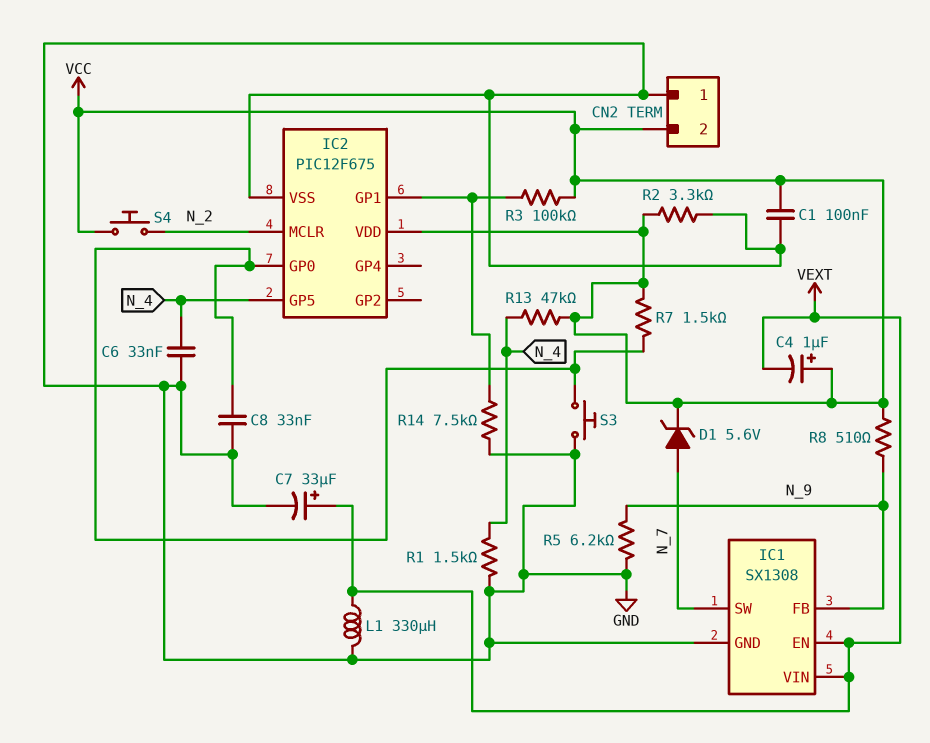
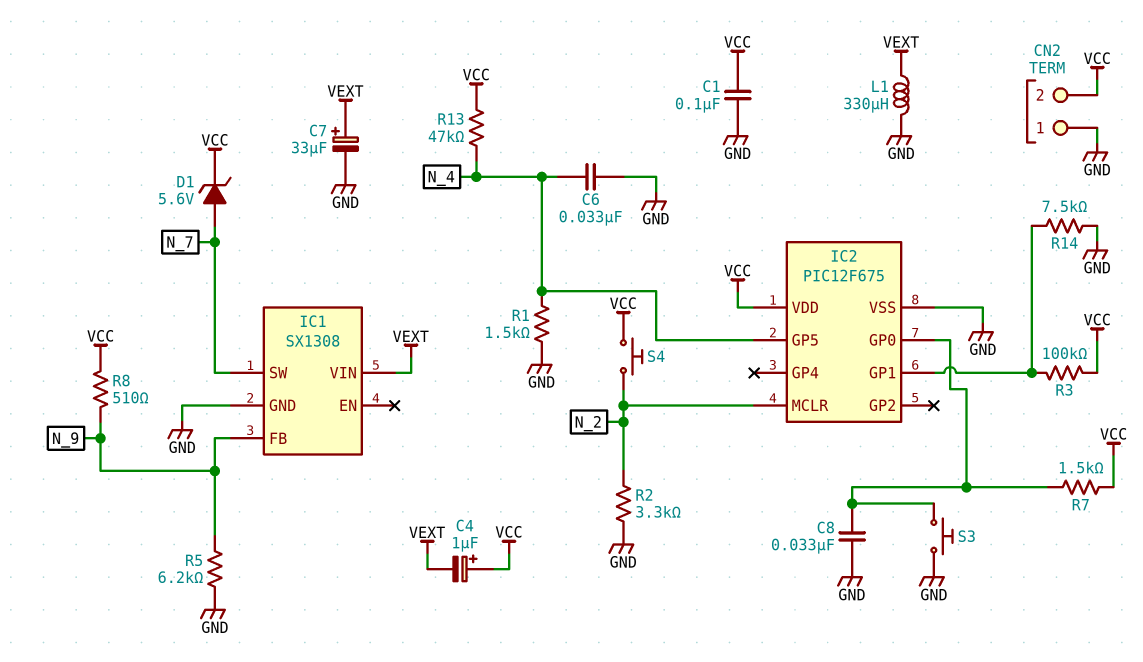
IC1 pin EN: VEXT -> none
R2: 3.3k (GND, VCC) -> 3.3k (GND, N_2)

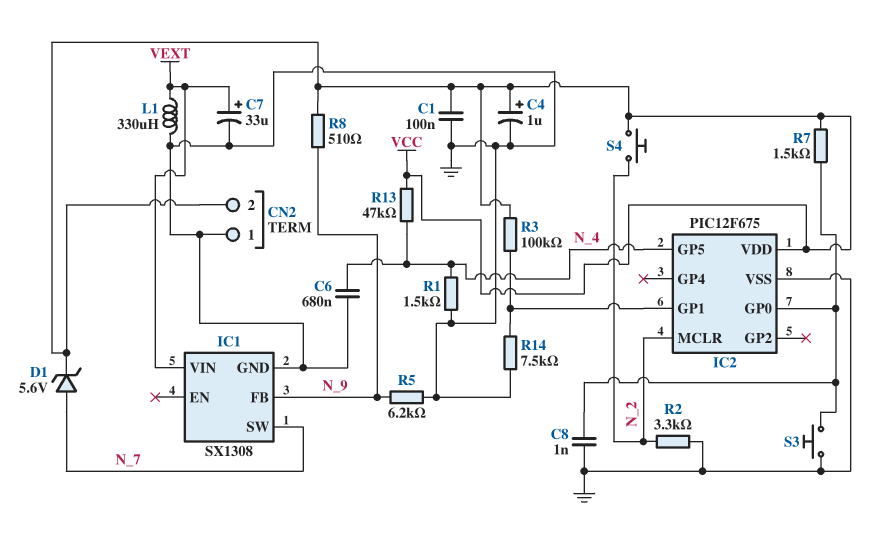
C4: 1uF (plus VCC, minus VEXT) -> 1uF (plus VCC, minus GND)
C6: 33nF (GND, N_4) -> 680nF (GND, N_4)
C8: 33nF (GND, IC2/GP0) -> 1nF (GND, IC2/GP0)

